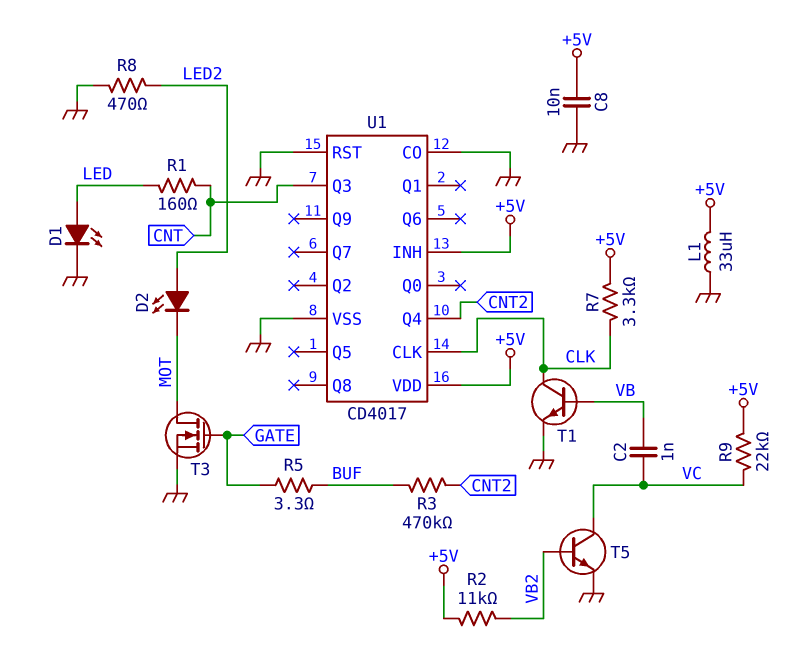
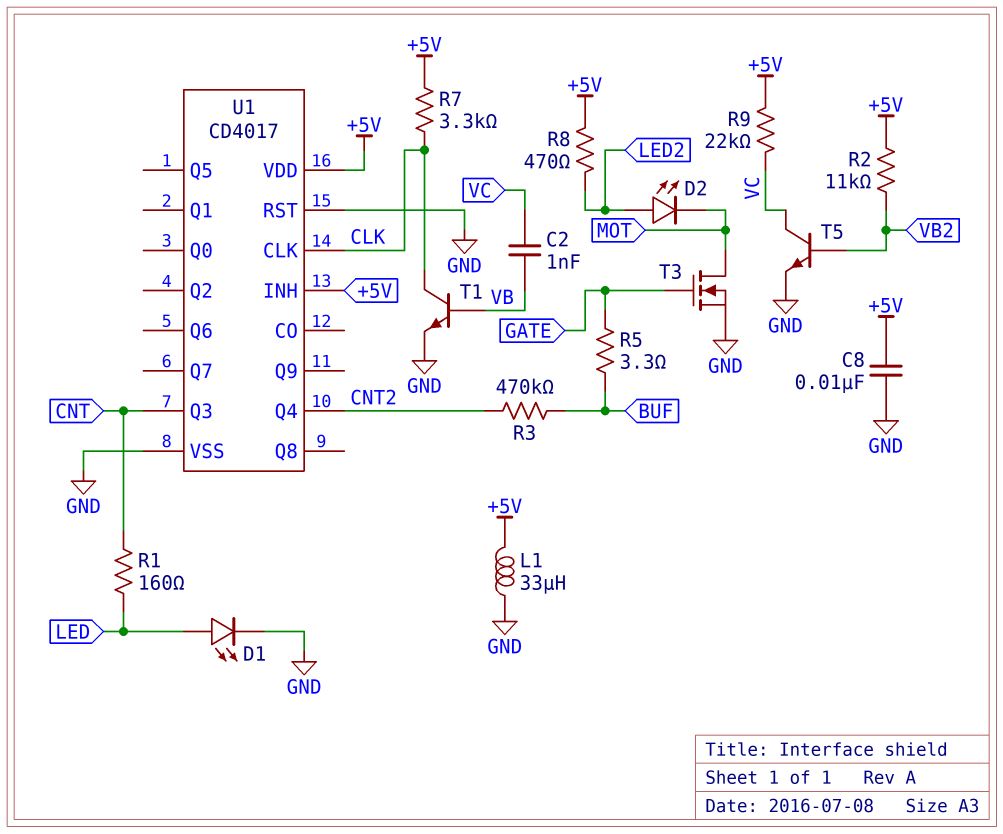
R8: 470 (GND, LED2) -> 470 (+5V, LED2)
U1 pin CO: GND -> none

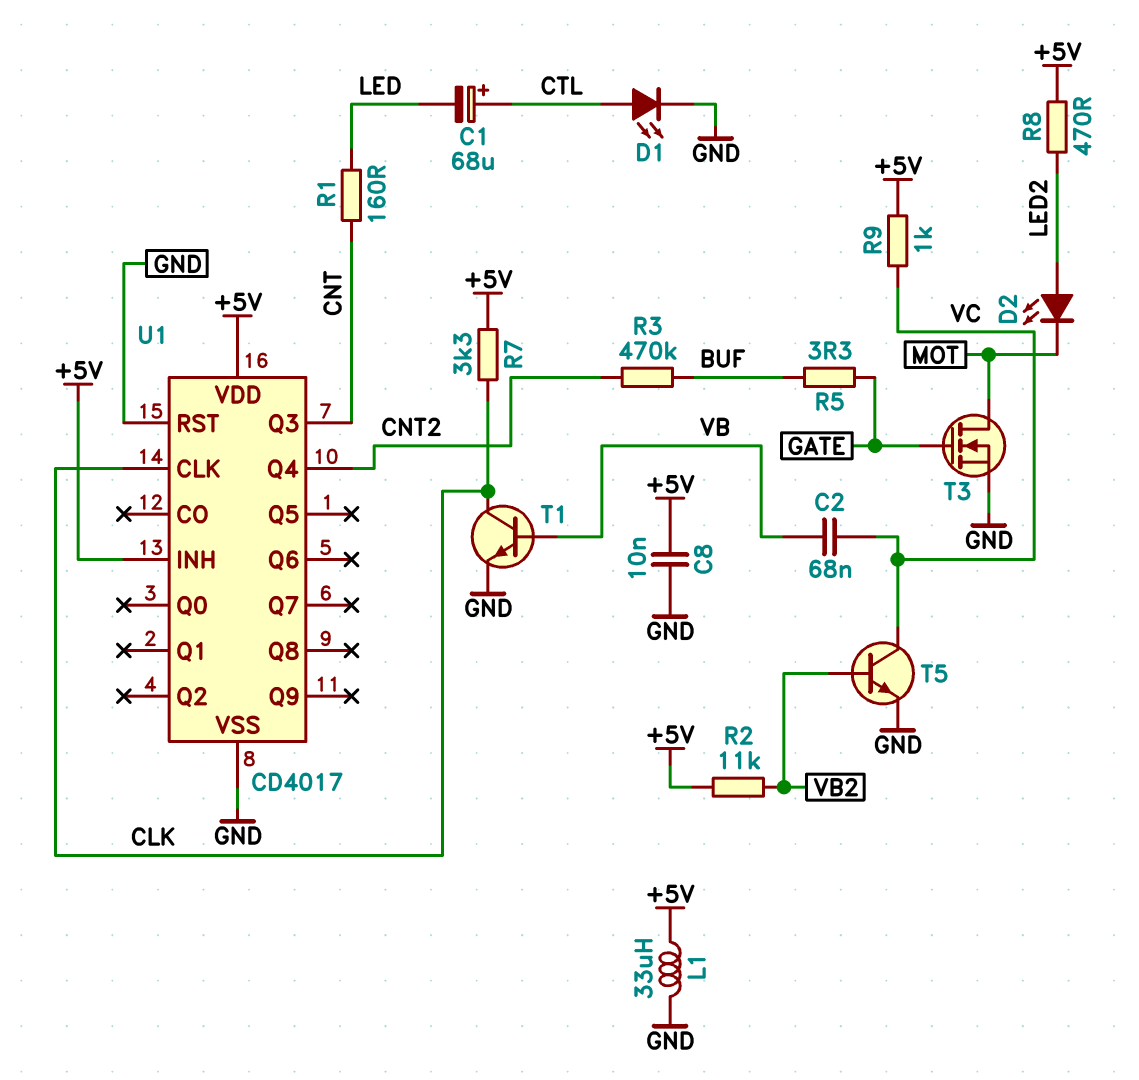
C1: none -> 68uF (plus CTL, minus LED)
C2: 1nF (VB, VC) -> 68nF (VB, VC)
D1: LED (A LED, K GND) -> LED (A CTL, K GND)
R9: 22k (+5V, VC) -> 1k (+5V, VC)

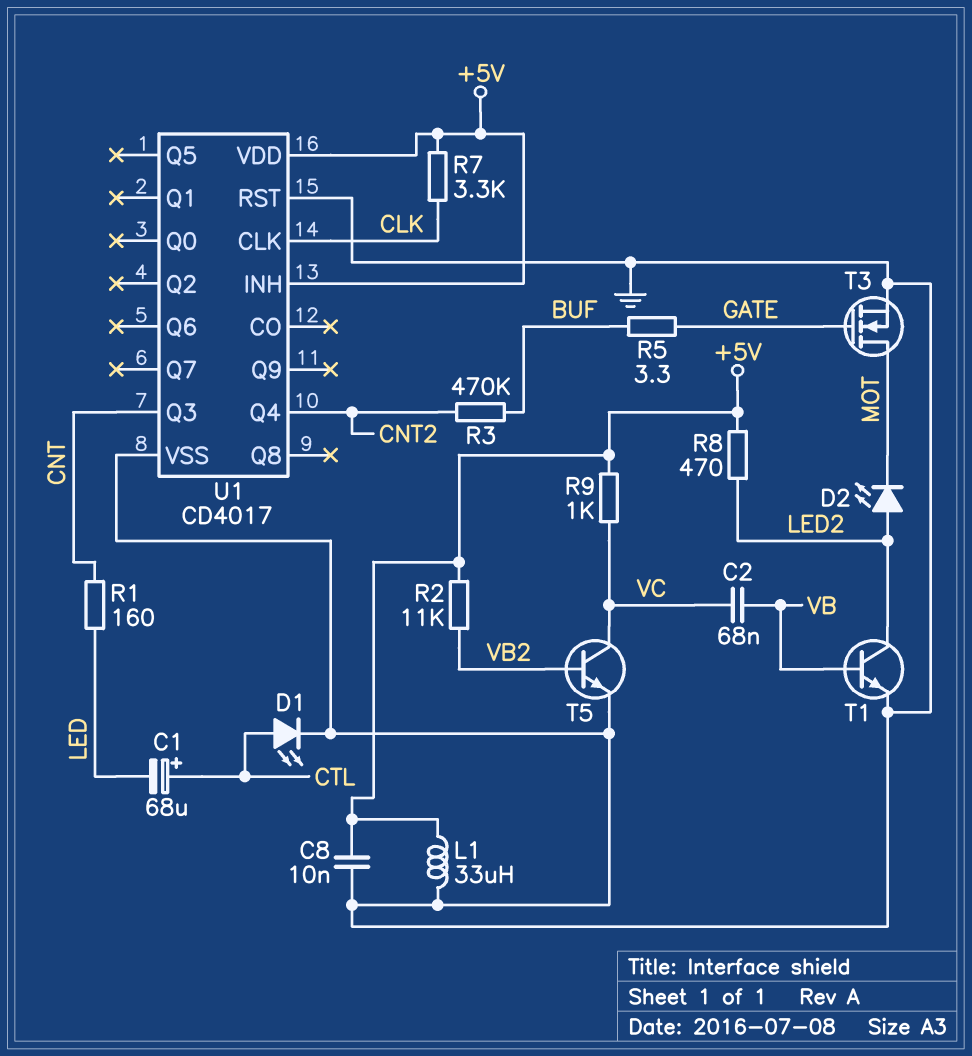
T1: NPN (B VB, C CLK, E GND) -> NPN (B VB, C LED2, E GND)

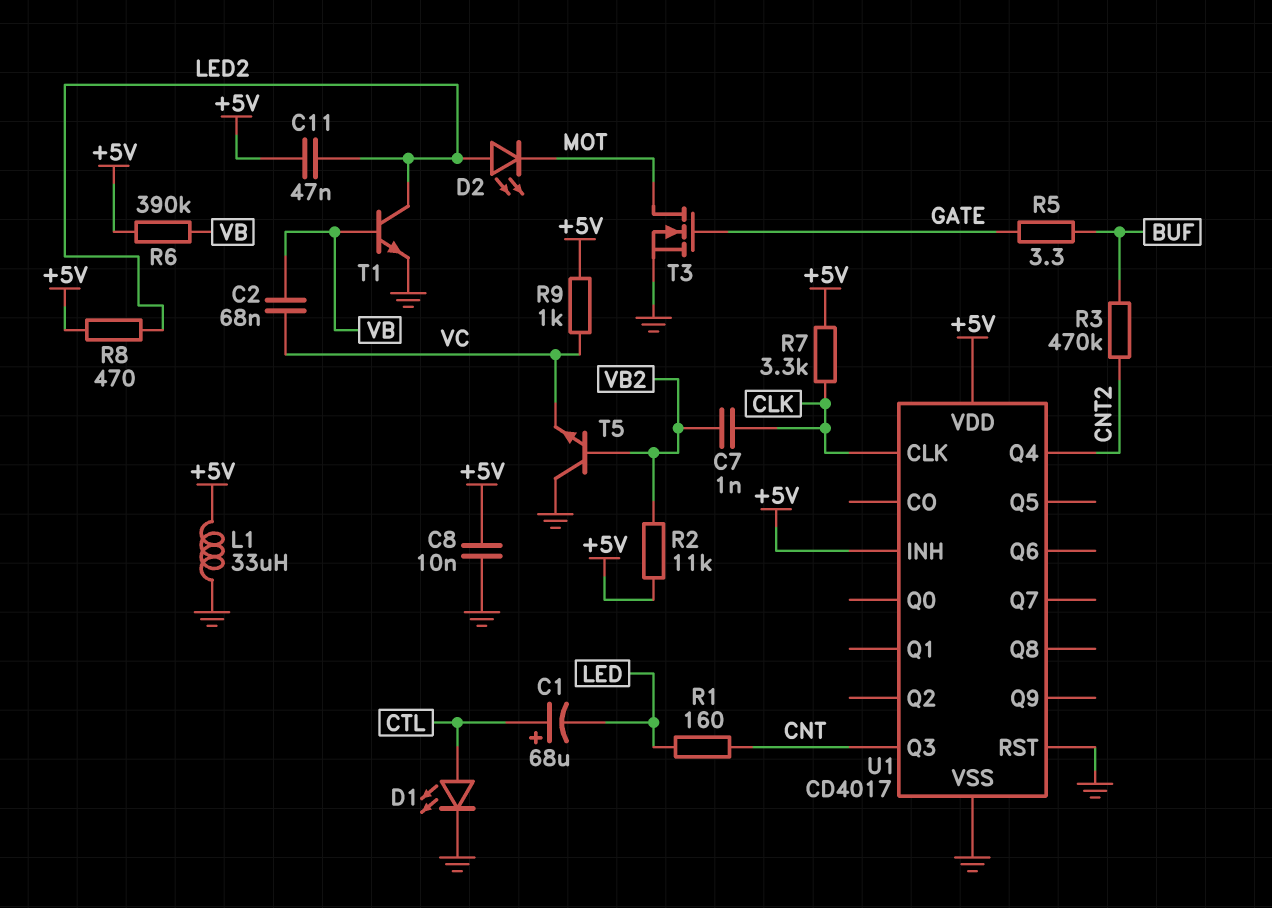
C7: none -> 1nF (CLK, VB2)
C11: none -> 47nF (+5V, LED2)
R6: none -> 390k (+5V, VB)
T5: NPN (B VB2, C VC, E GND) -> NPN (B VB2, C GND, E VC)

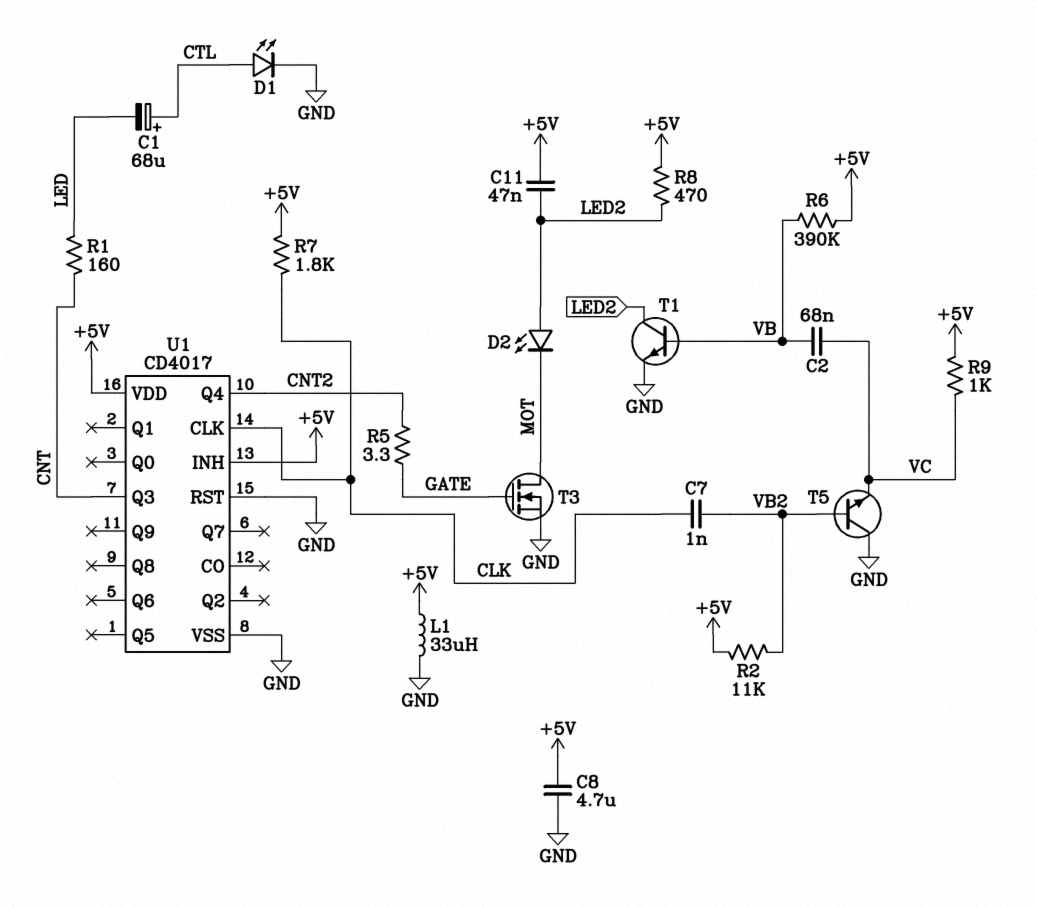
C8: 10nF (+5V, GND) -> 4.7uF (+5V, GND)
R3: 470k (BUF, CNT2) -> none
R5: 3.3 (BUF, GATE) -> 3.3 (CNT2, GATE)
R7: 3.3k (+5V, CLK) -> 1.8k (+5V, CLK)

